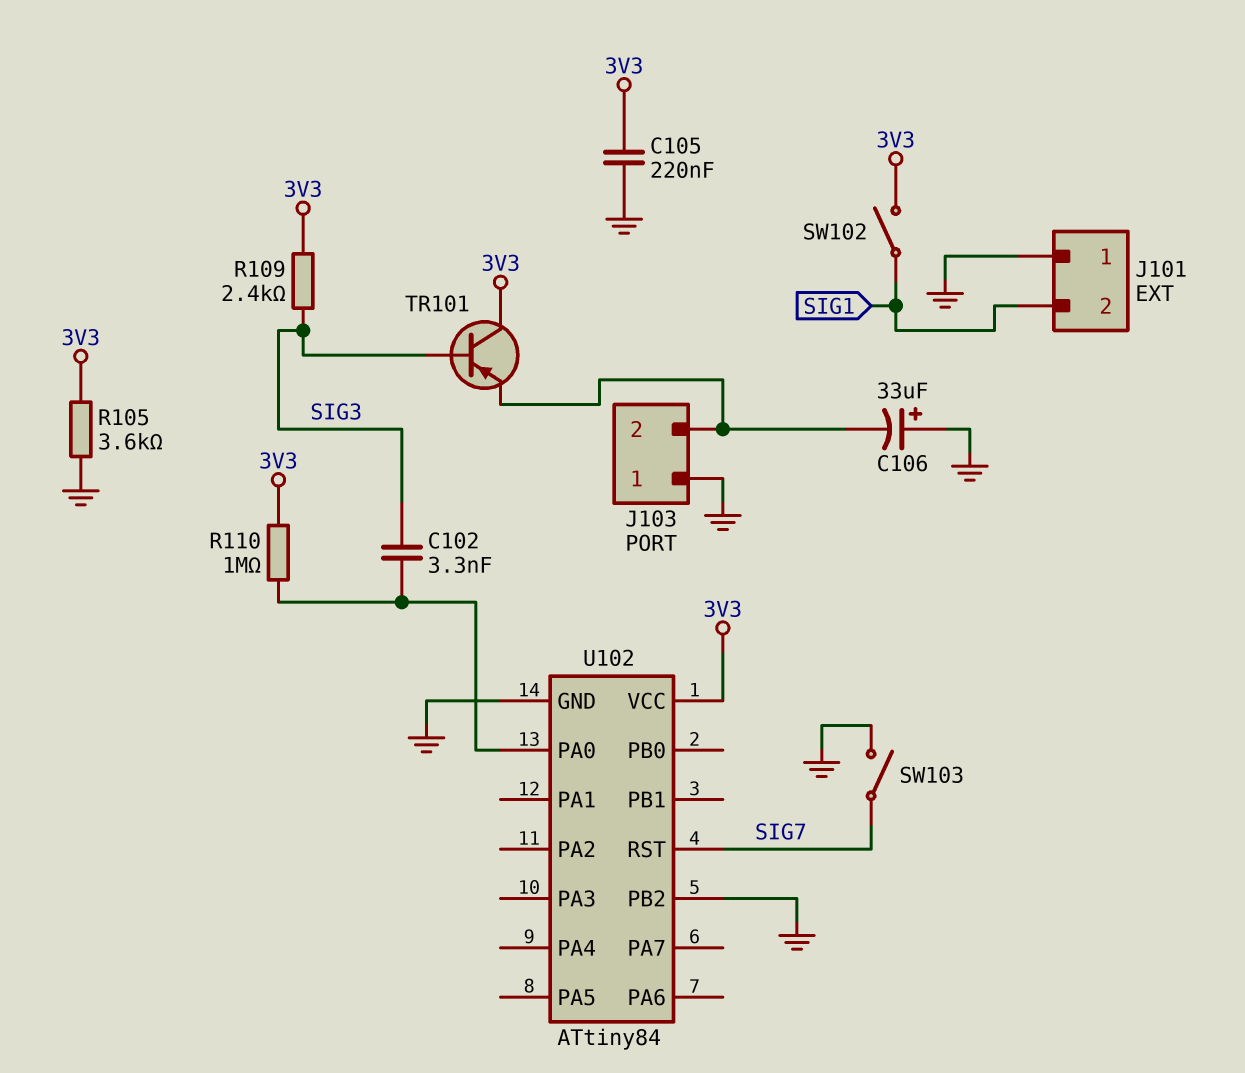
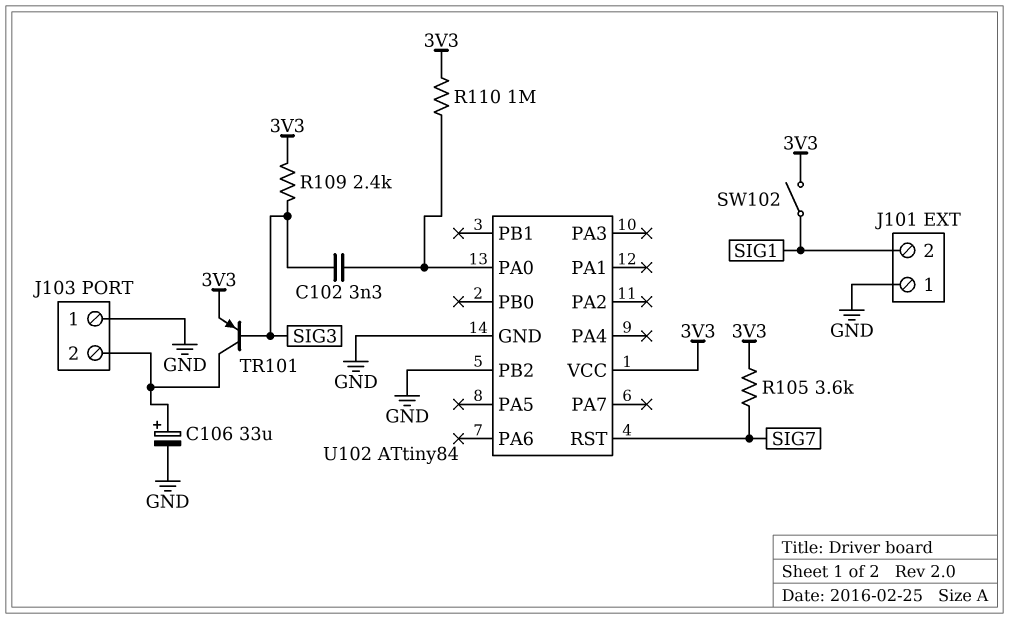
C105: 220nF (3V3, GND) -> none
C106: 33uF (plus GND, minus J103/2) -> 33uF (plus J103/2, minus GND)
R105: 3.6k (3V3, GND) -> 3.6k (3V3, SIG7)
SW103: switch (GND, SIG7) -> none
TR101: PNP (B SIG3, C 3V3, E J103/2) -> PNP (B SIG3, C J103/2, E 3V3)

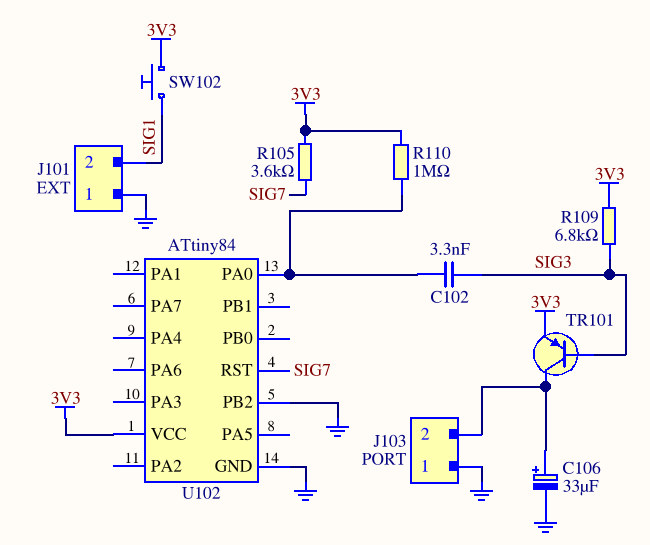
R109: 2.4k (3V3, SIG3) -> 6.8k (3V3, SIG3)
SW102: switch (3V3, SIG1) -> button (3V3, SIG1)

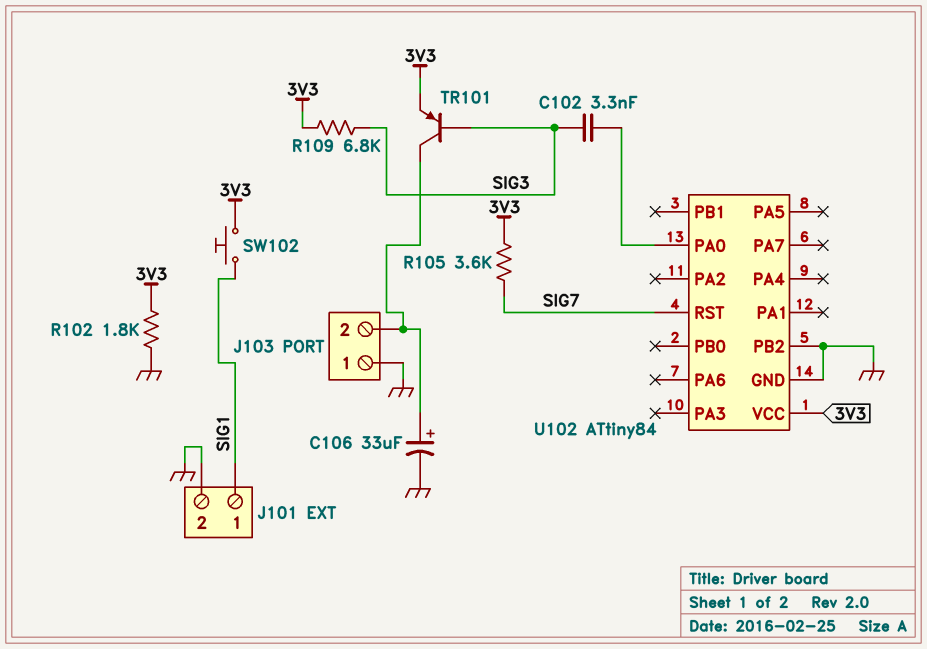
J101 pin 1: GND -> SIG1
J101 pin 2: SIG1 -> GND
R102: none -> 1.8k (3V3, GND)
R110: 1M (3V3, U102/PA0) -> none

